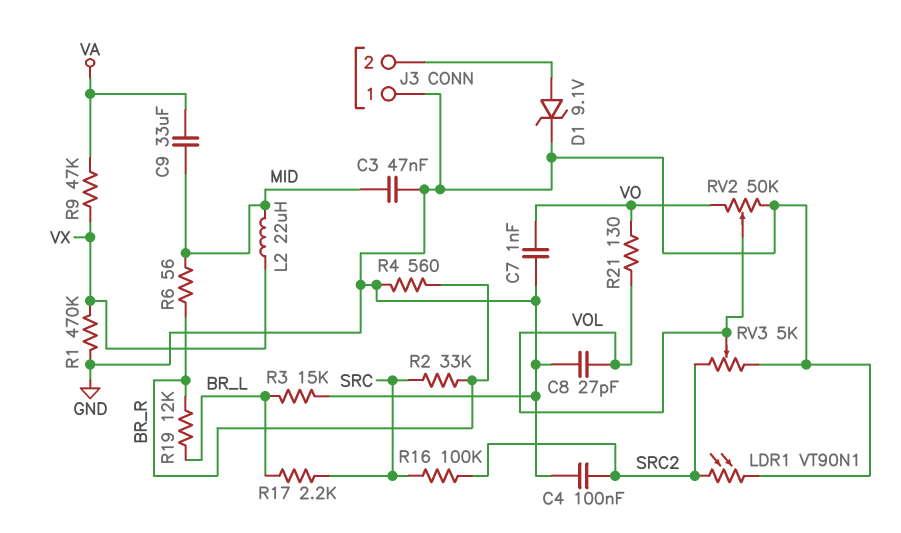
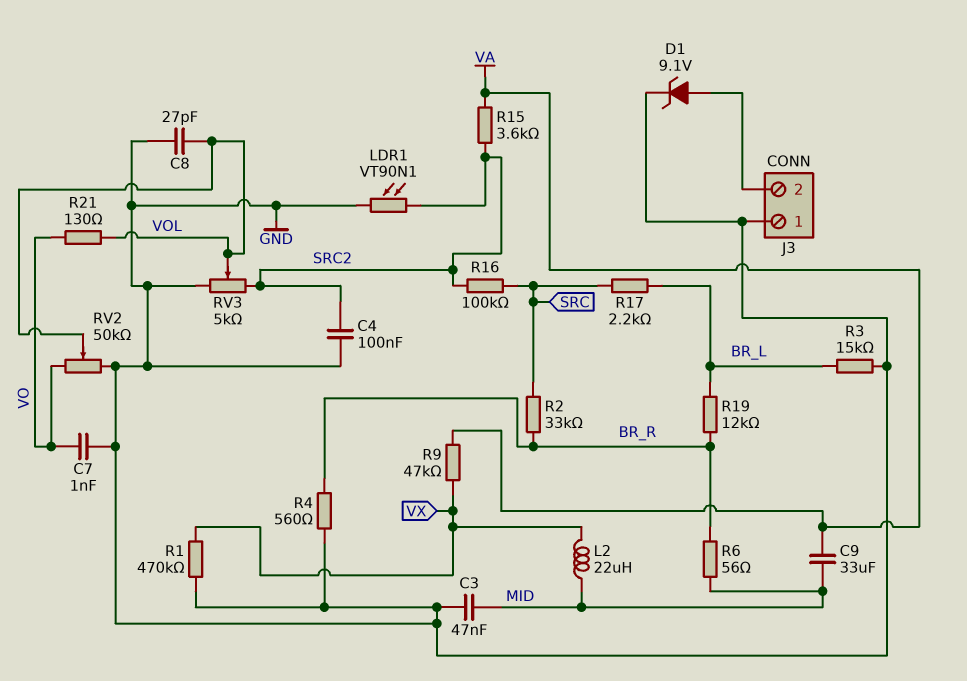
R15: none -> 3.6k (SRC2, VA)

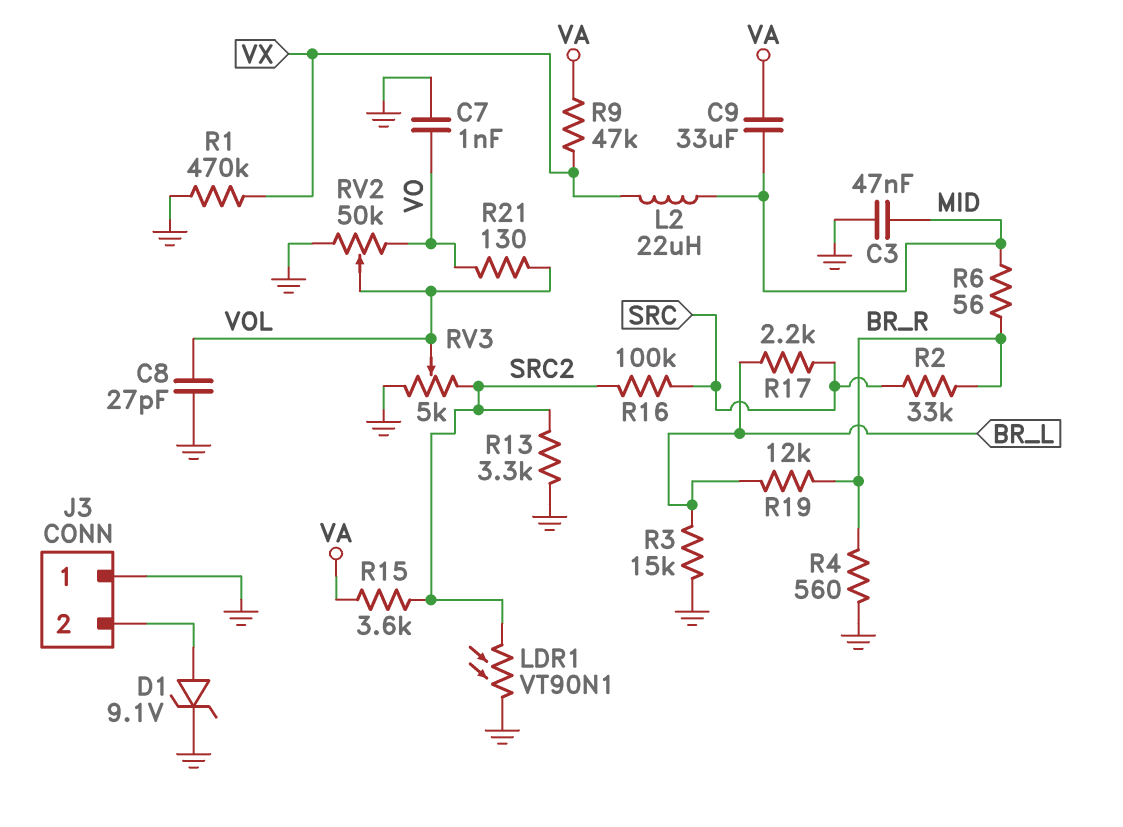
C4: 100nF (GND, SRC2) -> none
R13: none -> 3.3k (GND, SRC2)

